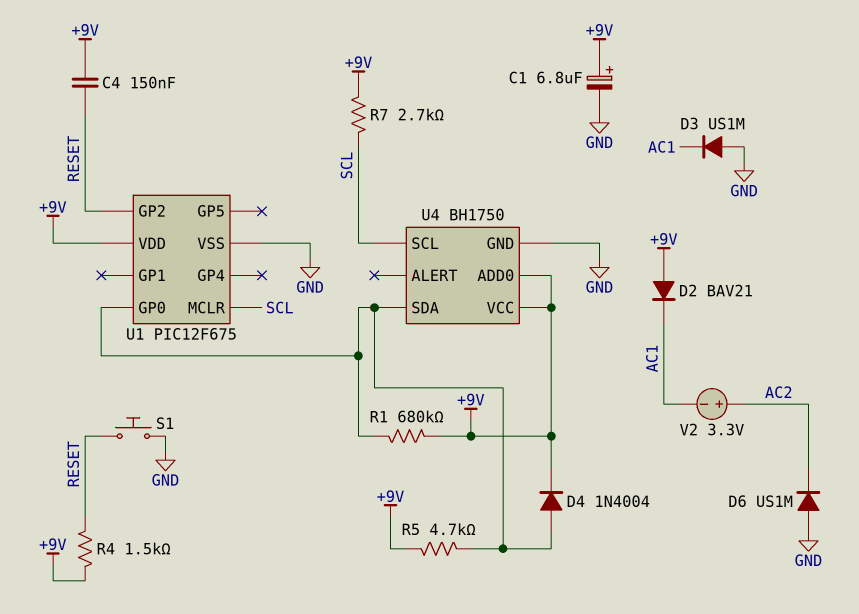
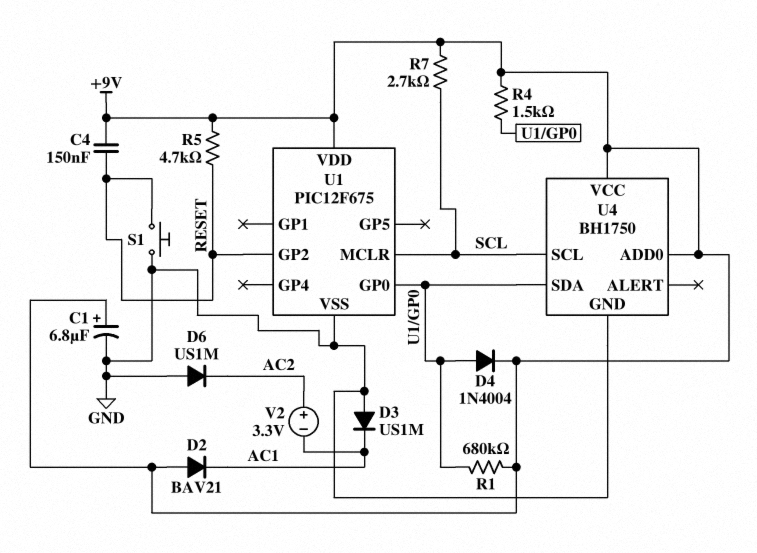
R4: 1.5k (+9V, RESET) -> 1.5k (+9V, U1/GP0)
R5: 4.7k (+9V, U1/GP0) -> 4.7k (+9V, RESET)

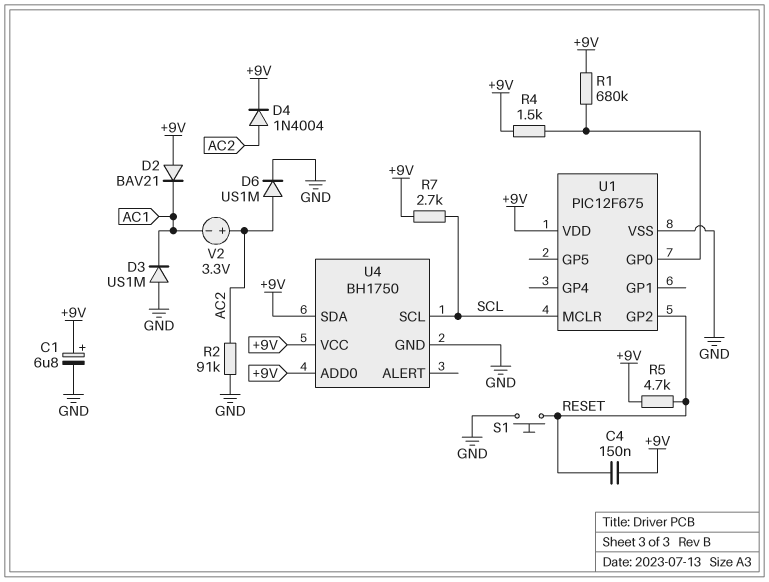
D4: diode 1N4004 (A U1/GP0, K +9V) -> diode 1N4004 (A AC2, K +9V)
D6: diode US1M (A GND, K AC2) -> diode US1M (A AC2, K GND)
R2: none -> 91k (AC2, GND)
U4 pin SDA: U1/GP0 -> +9V

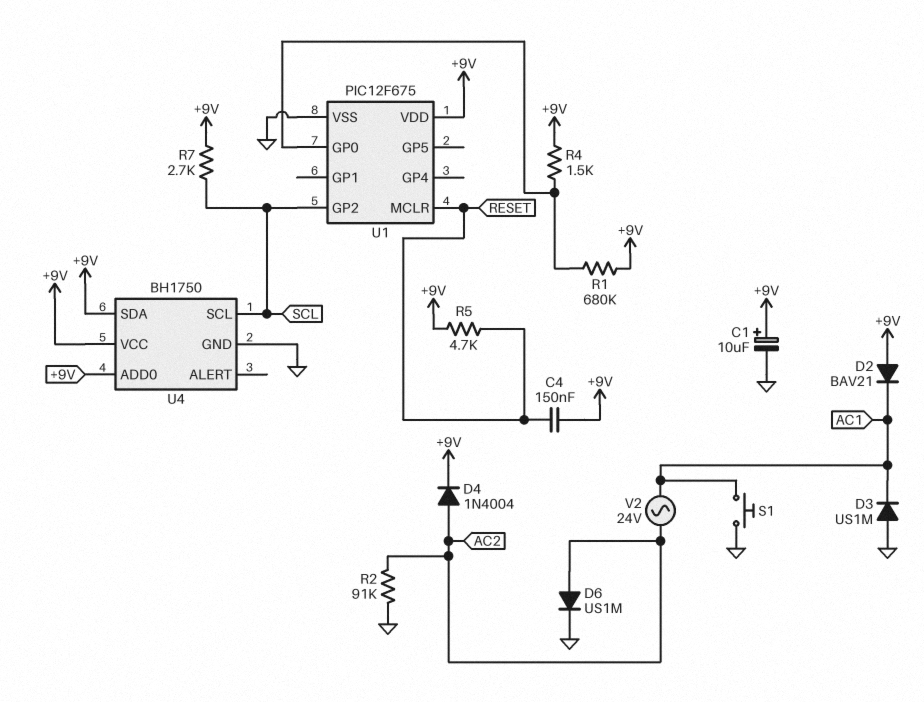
C1: 6.8uF (plus +9V, minus GND) -> 10uF (plus +9V, minus GND)
S1: button (GND, RESET) -> button (AC1, GND)
U1 pin GP2: RESET -> SCL
U1 pin MCLR: SCL -> RESET
V2: 3.3V (plus AC2, minus AC1) -> AC 24V (AC1, AC2)

